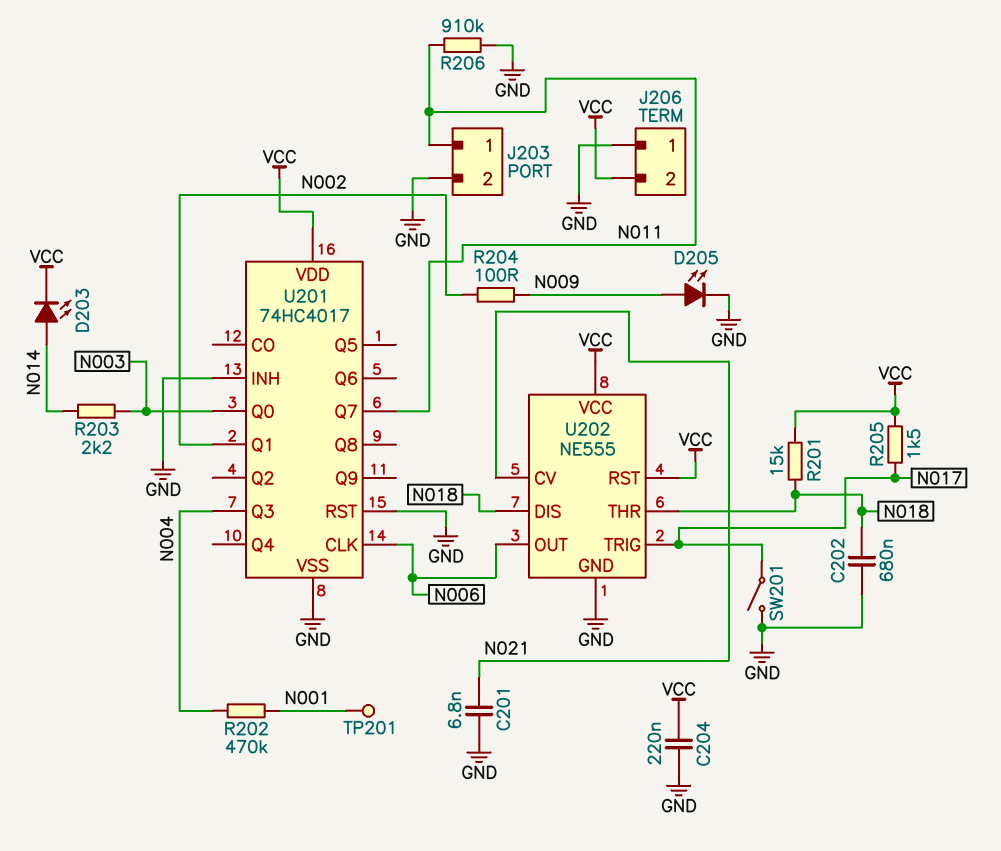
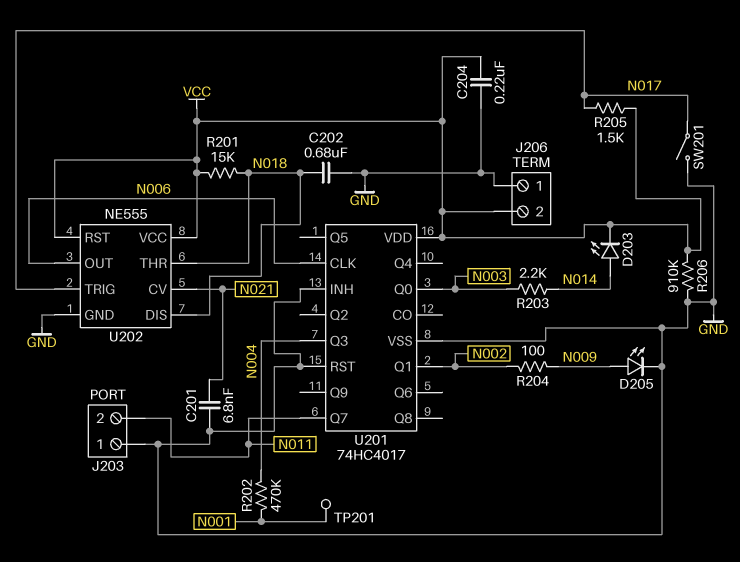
J203 pin 1: N011 -> GND
J203 pin 2: GND -> N011
R206: 910k (GND, N011) -> 910k (GND, VCC)

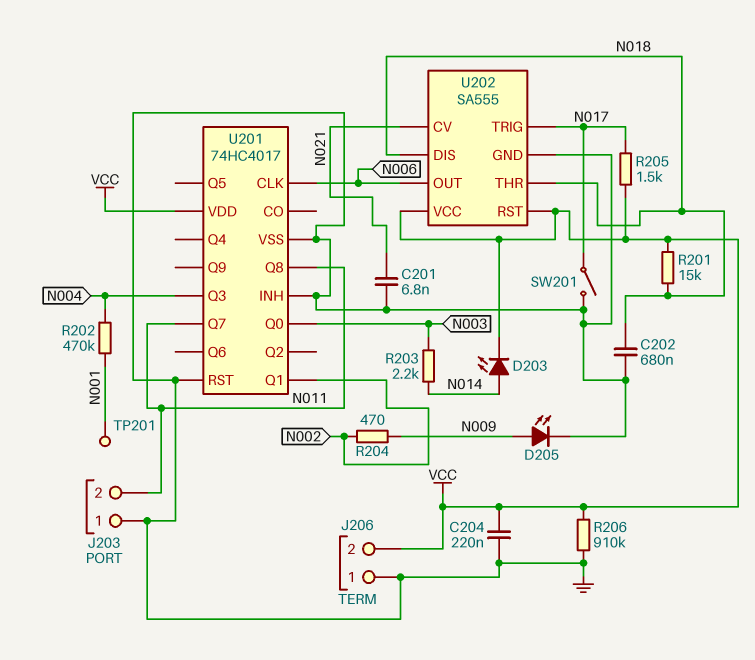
R204: 100 (N002, N009) -> 470 (N002, N009)
U201 pin Q8: none -> N011
U202: NE555 -> SA555

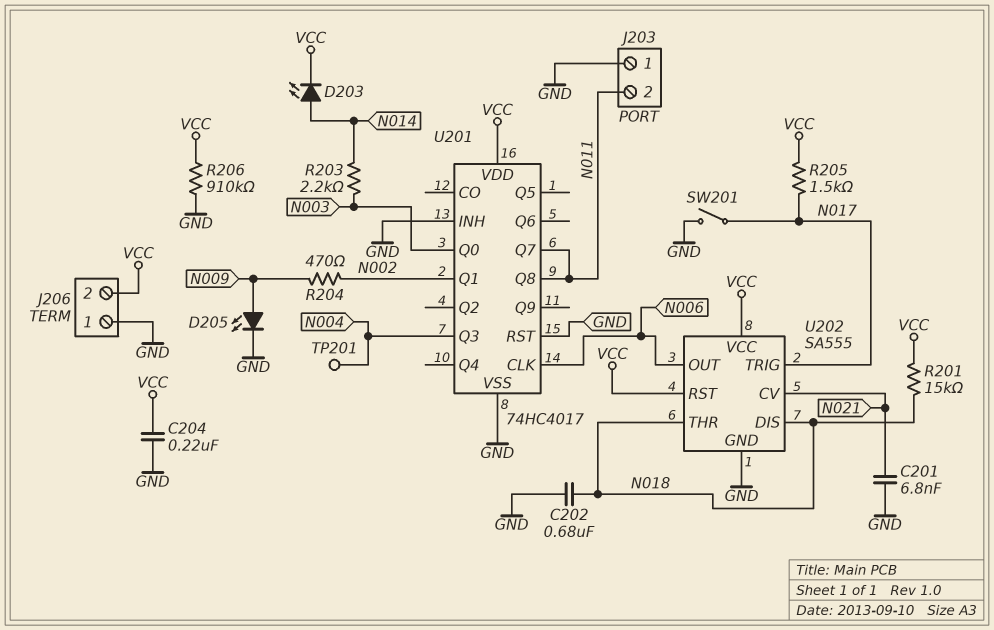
R202: 470k (N001, N004) -> none
TP201: test point (N001) -> test point (N004)

